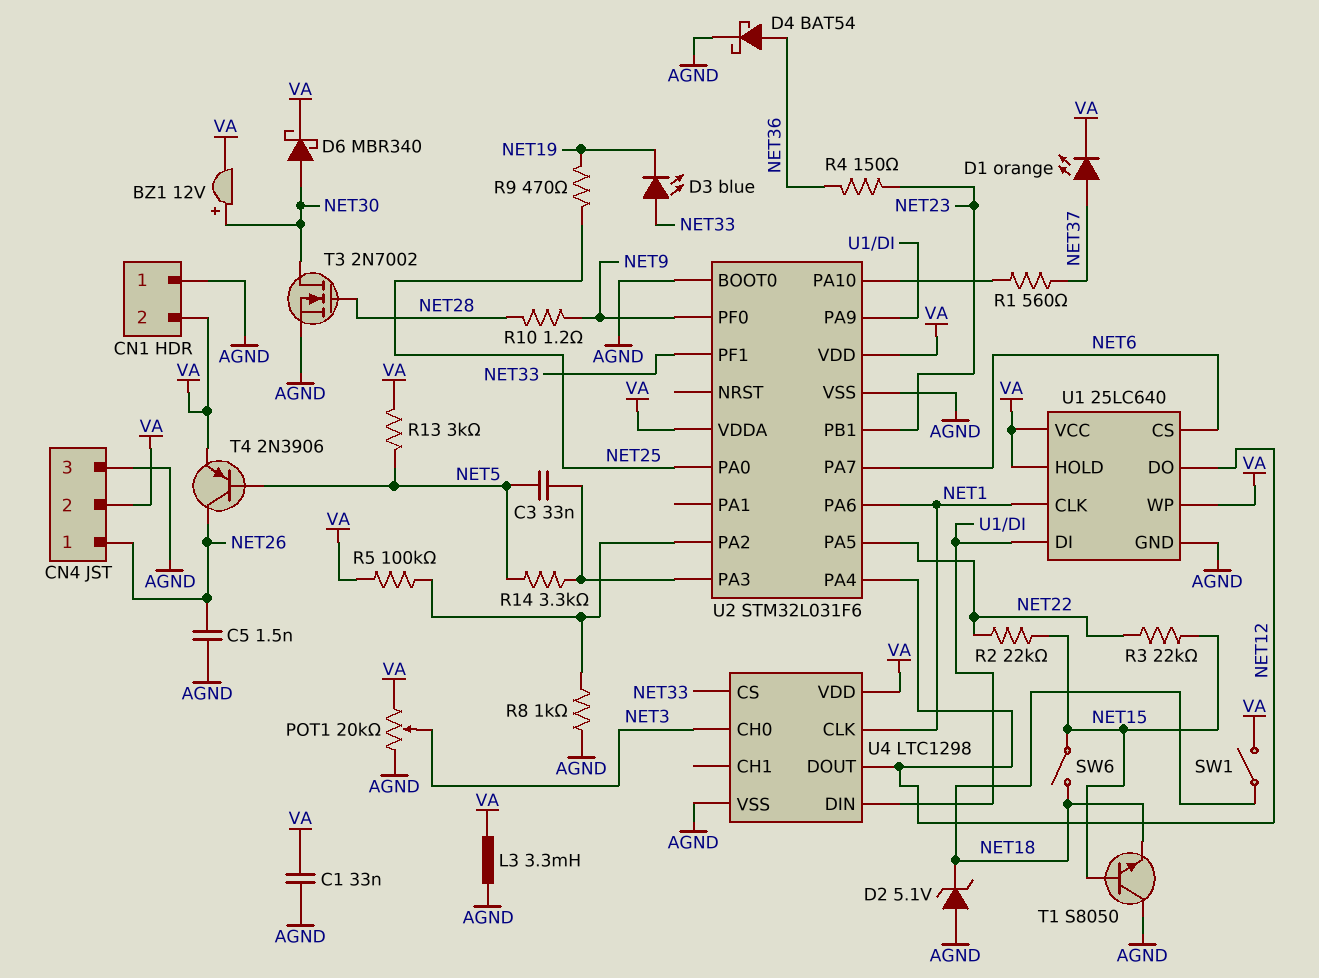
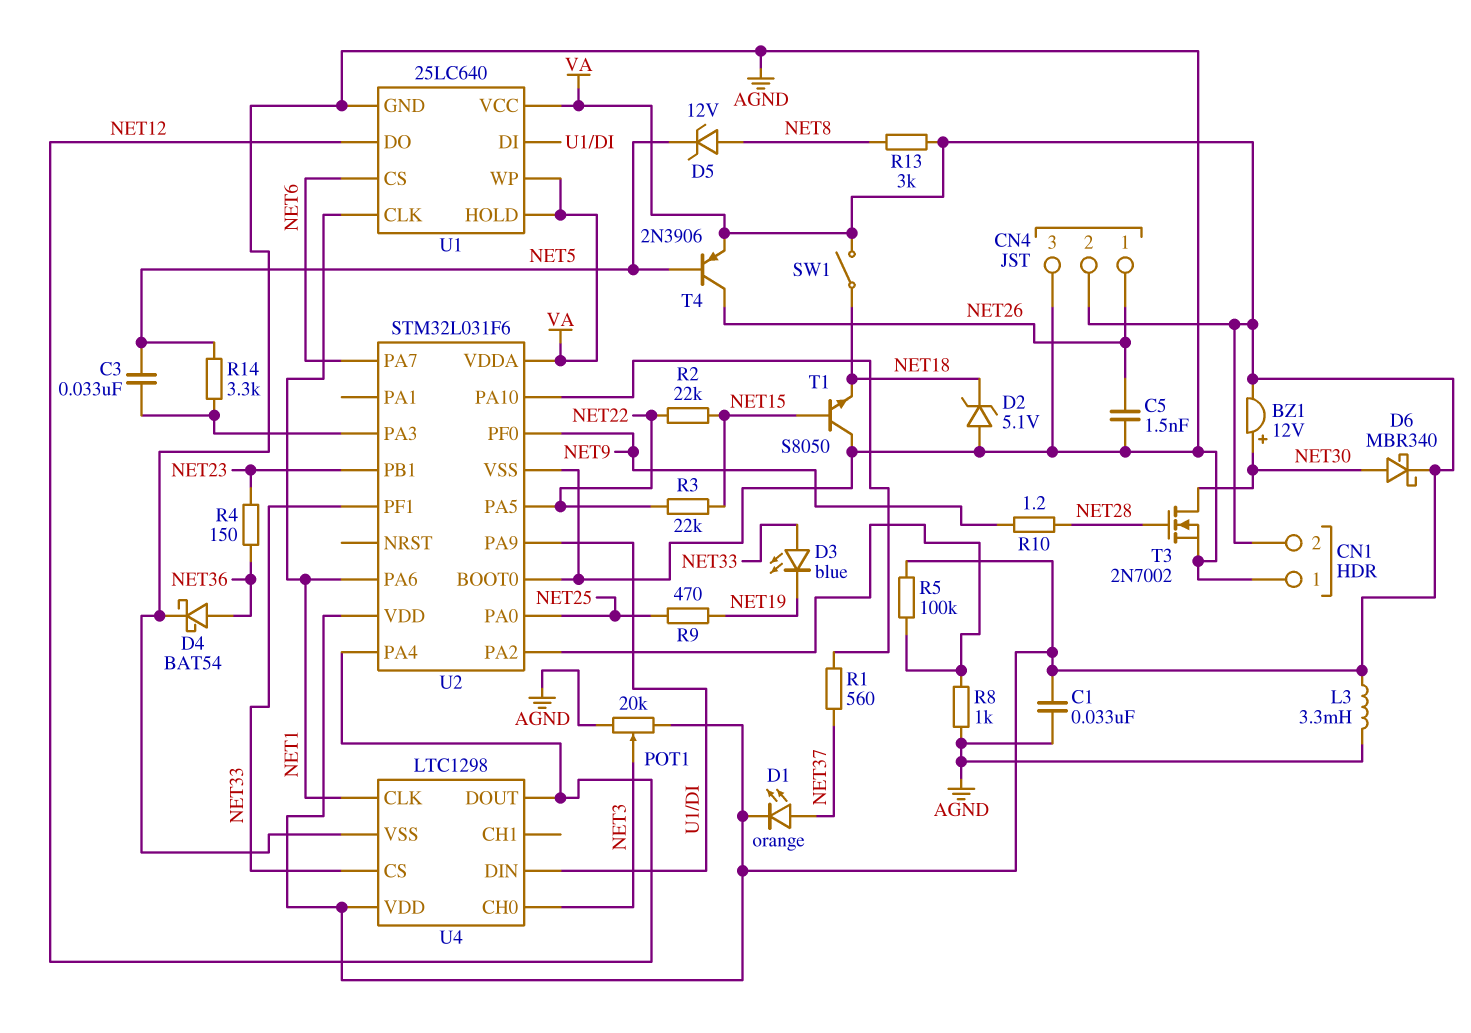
D5: none -> zener 12V (A NET8, K NET5)
R13: 3k (NET5, VA) -> 3k (NET8, VA)
SW6: switch (NET15, NET18) -> none

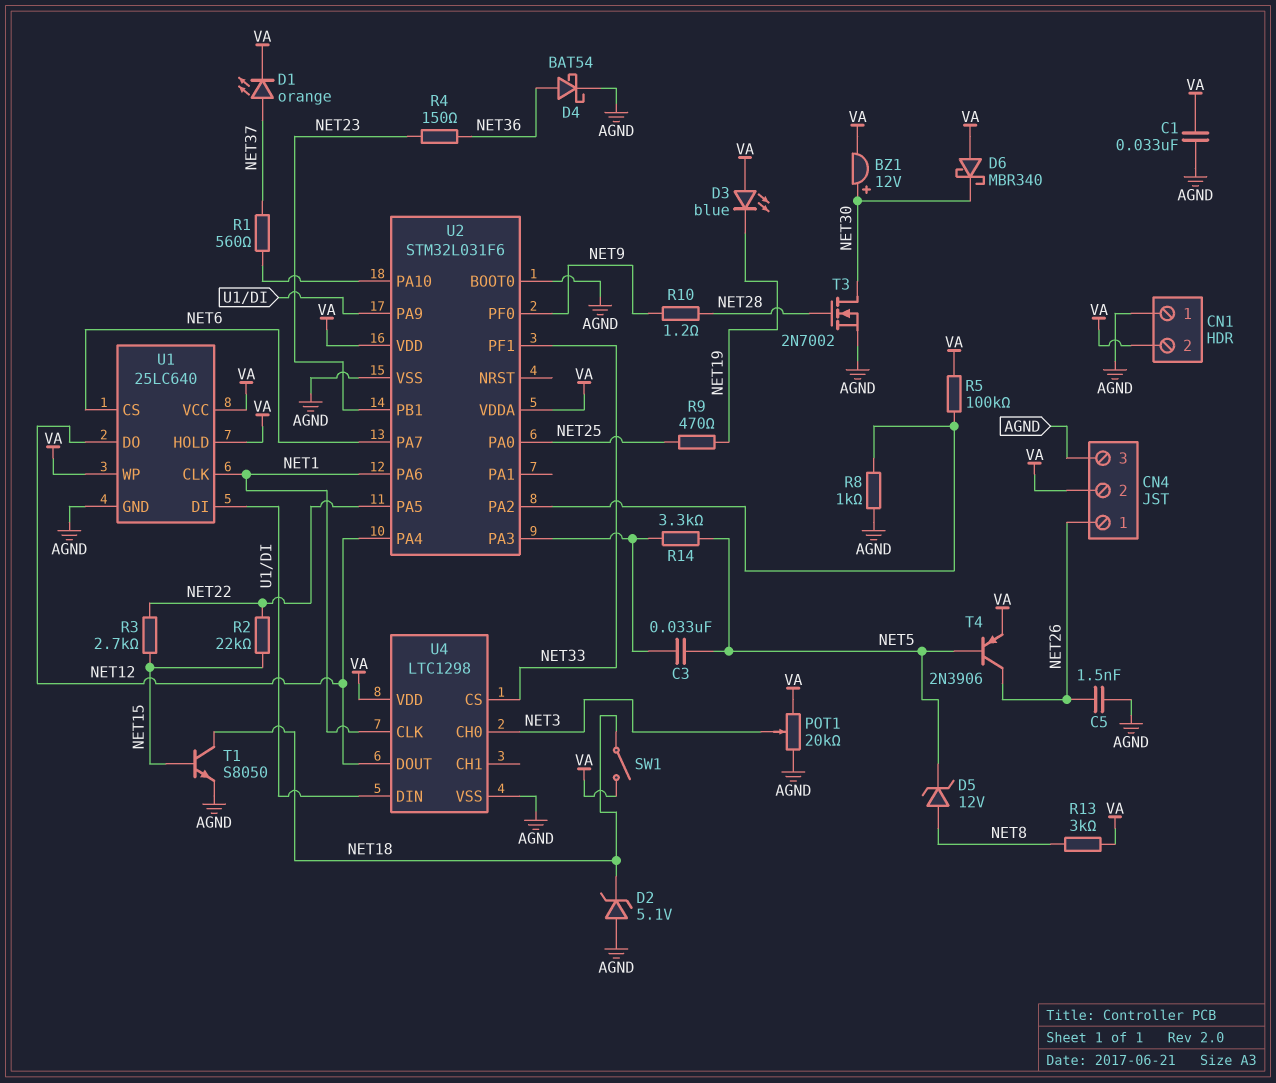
D3: LED blue (A NET33, K NET19) -> LED blue (A VA, K NET19)
D6: schottky MBR340 (A NET30, K VA) -> schottky MBR340 (A VA, K NET30)
L3: 3.3mH (AGND, VA) -> none
R3: 22k (NET15, NET22) -> 2.7k (NET15, NET22)
T1: NPN S8050 (B NET15, C AGND, E NET18) -> NPN S8050 (B NET15, C NET18, E AGND)

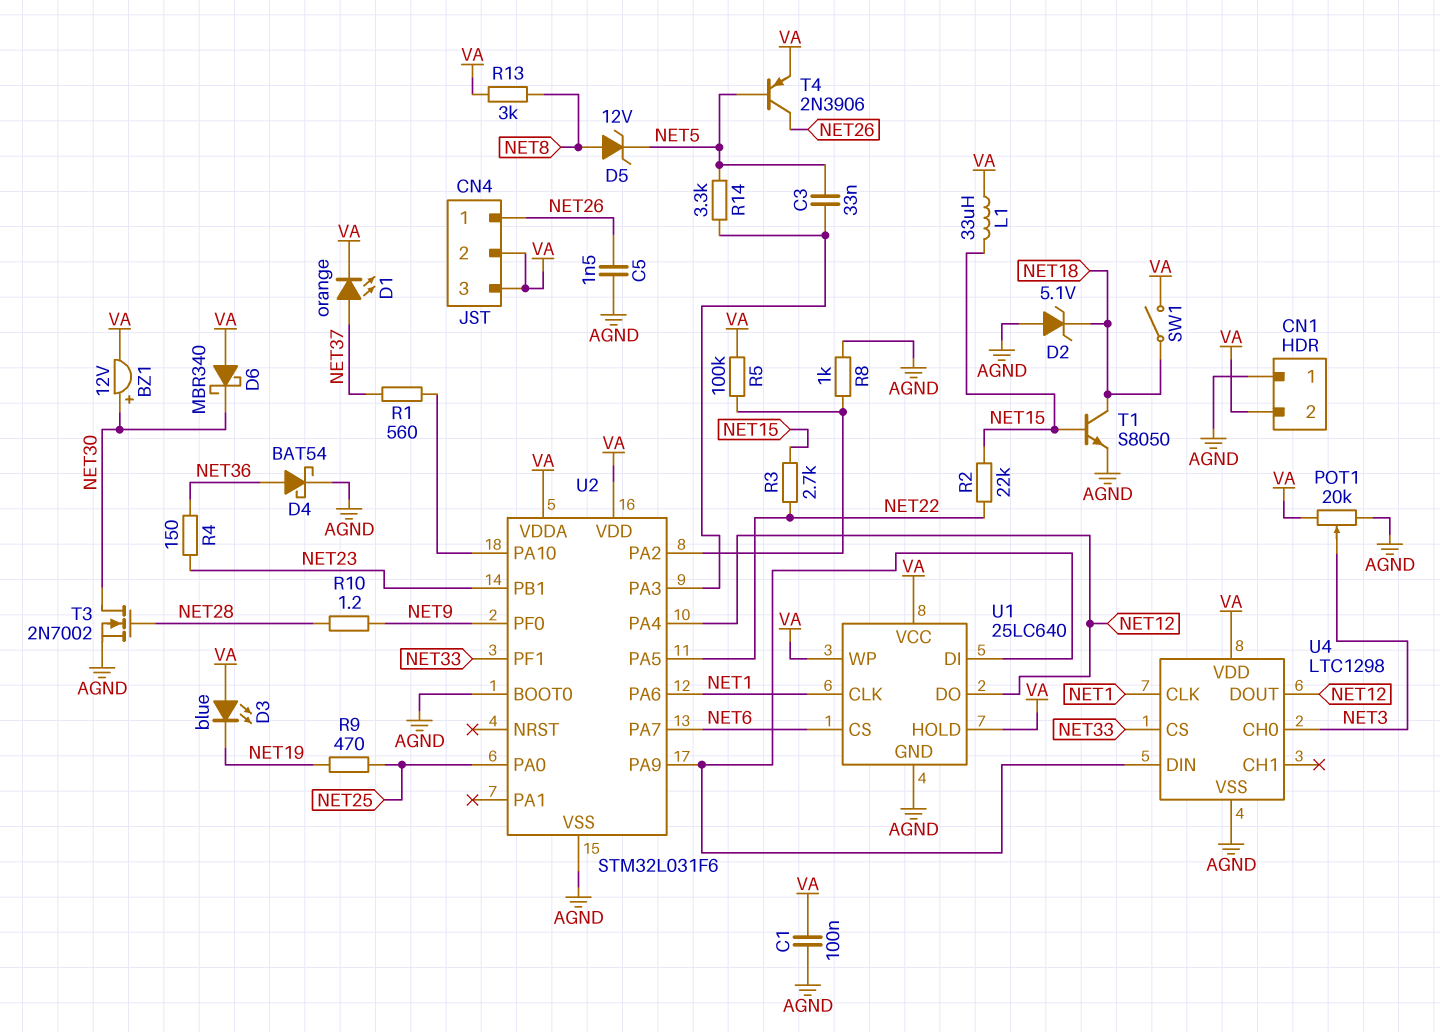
C1: 33nF (AGND, VA) -> 100nF (AGND, VA)
CN4 pin 3: AGND -> VA
L1: none -> 33uH (NET15, VA)

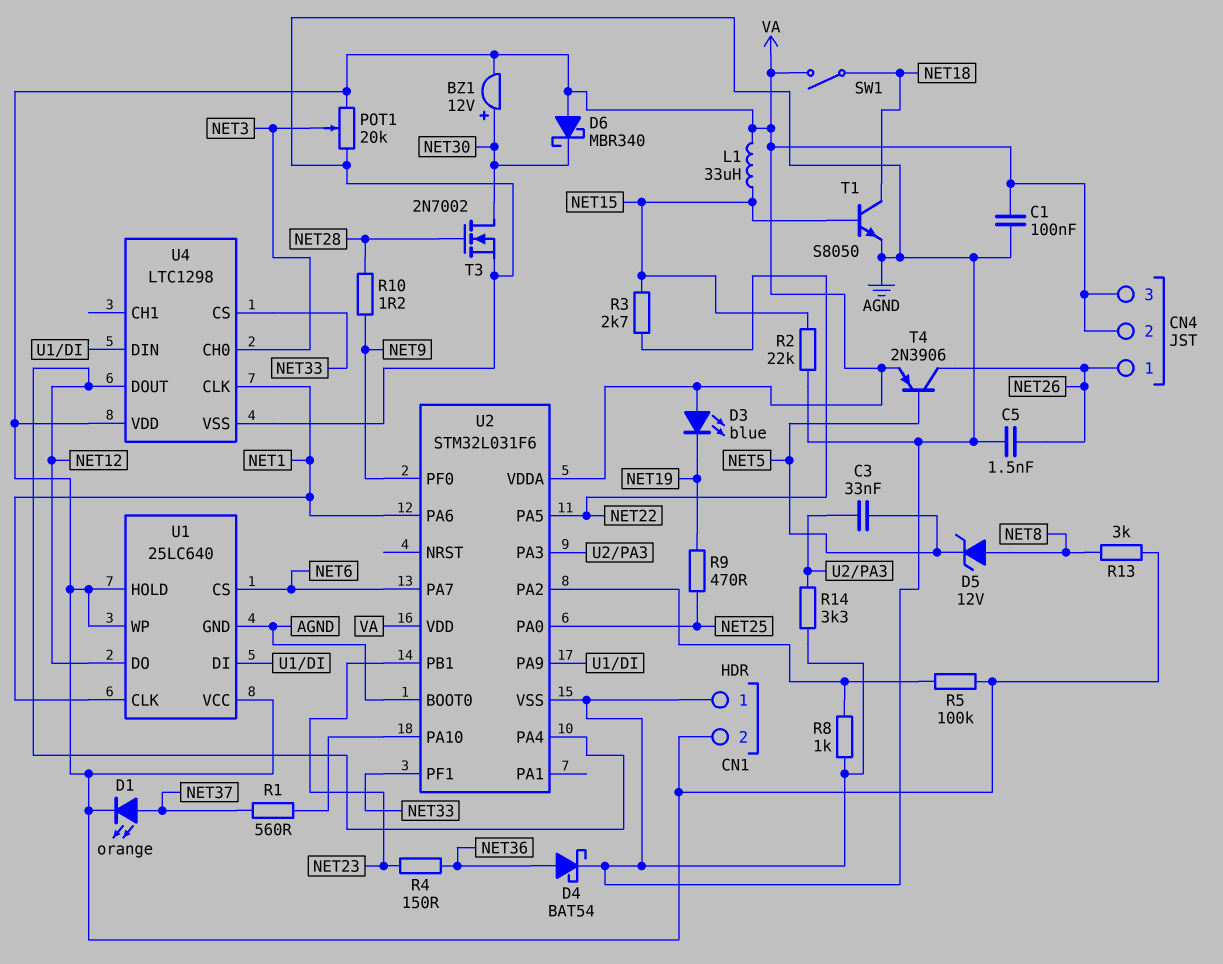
D2: zener 5.1V (A AGND, K NET18) -> none
R2: 22k (NET15, NET22) -> 22k (AGND, NET15)
R14: 3.3k (NET5, U2/PA3) -> 3.3k (AGND, U2/PA3)

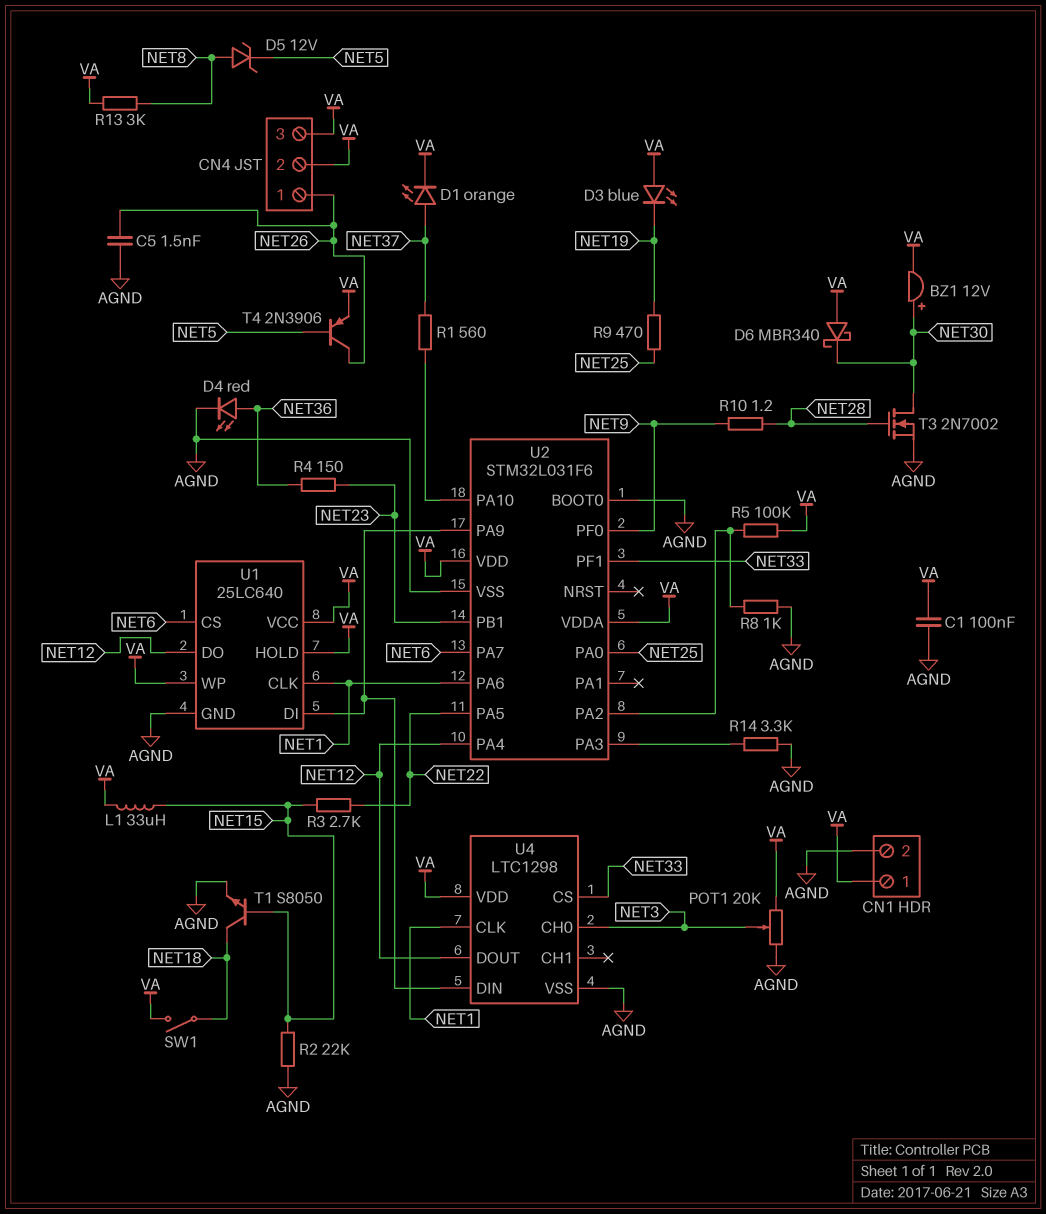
C3: 33nF (NET5, U2/PA3) -> none
CN1 pin 1: AGND -> VA
CN1 pin 2: VA -> AGND
D4: schottky BAT54 (A NET36, K AGND) -> LED red (A NET36, K AGND)

